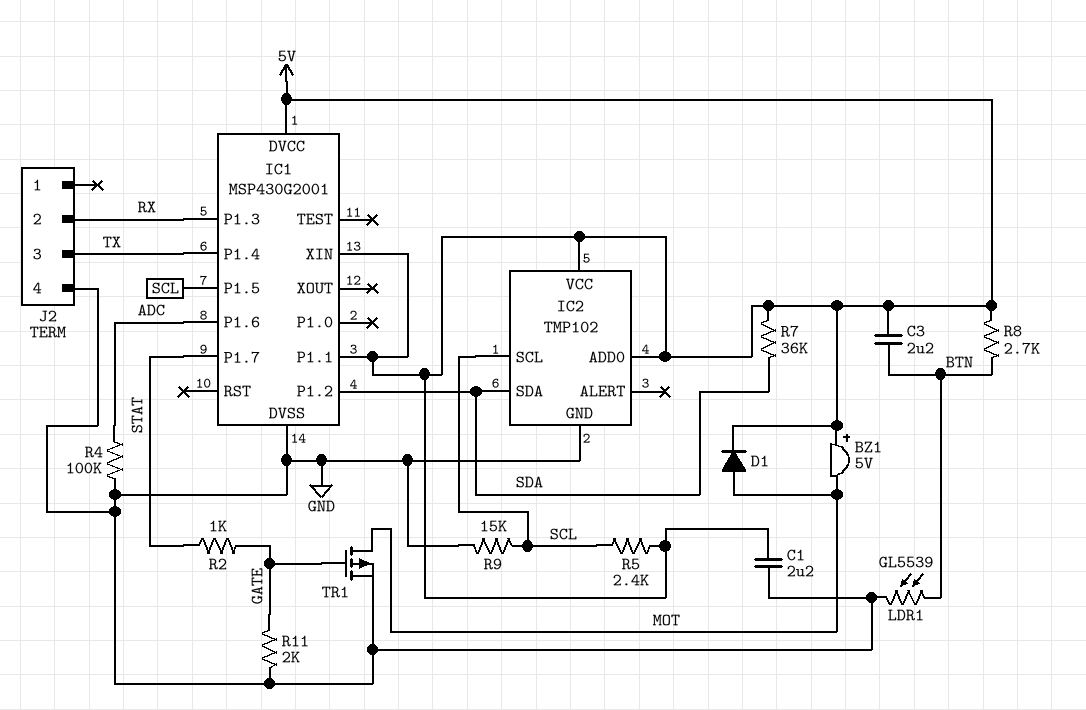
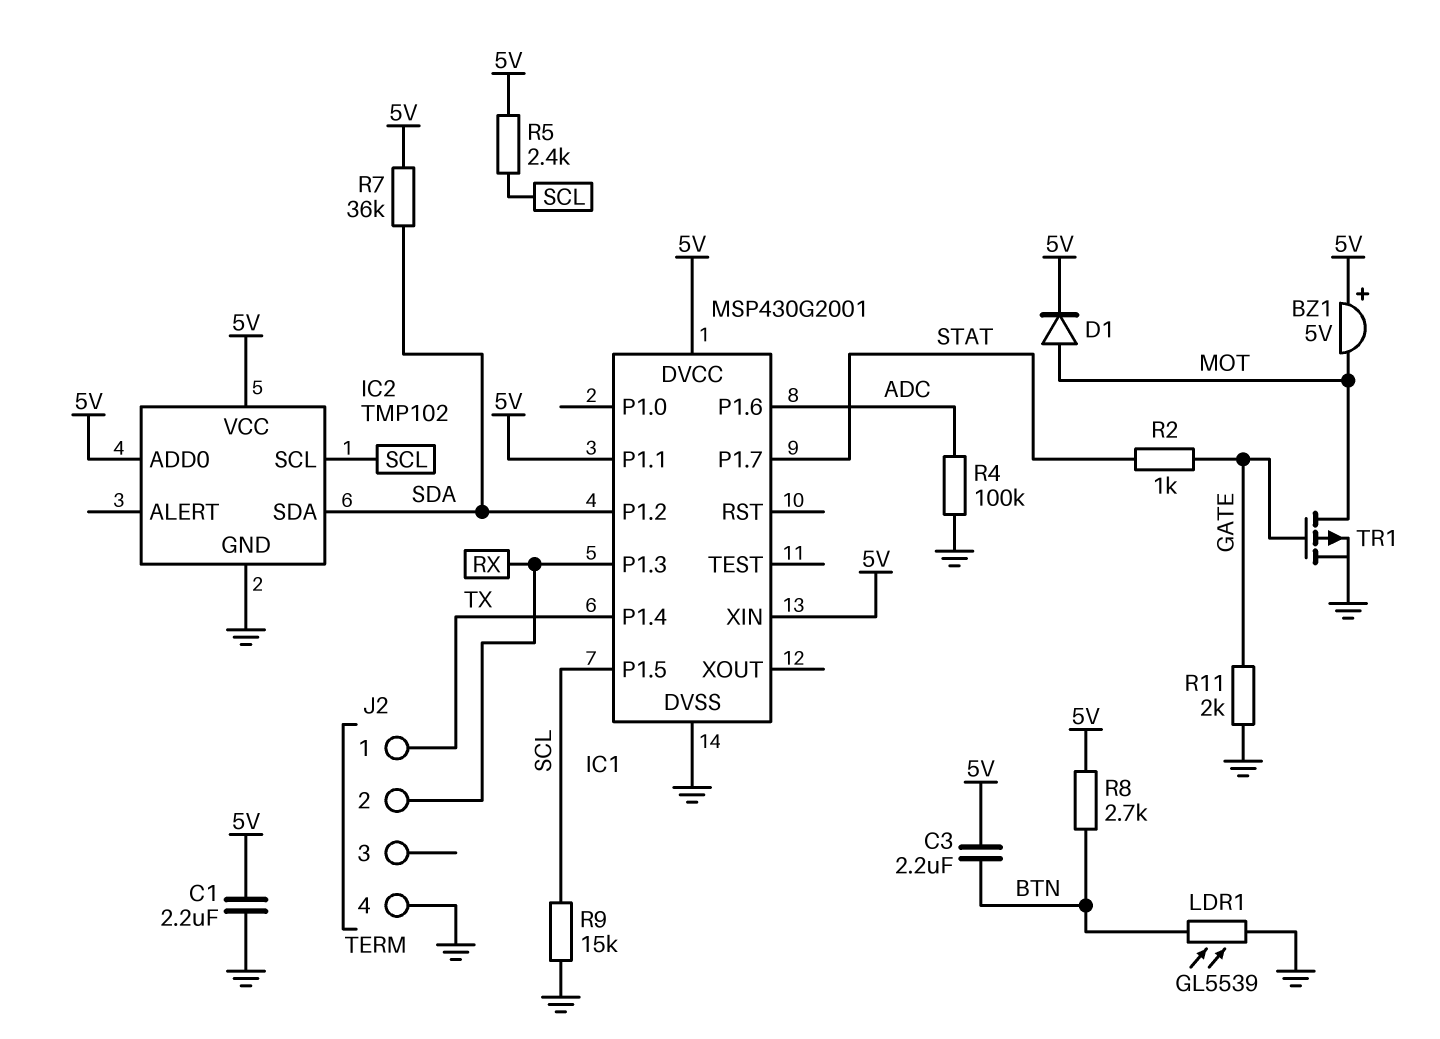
J2 pin 1: none -> TX
J2 pin 3: TX -> none

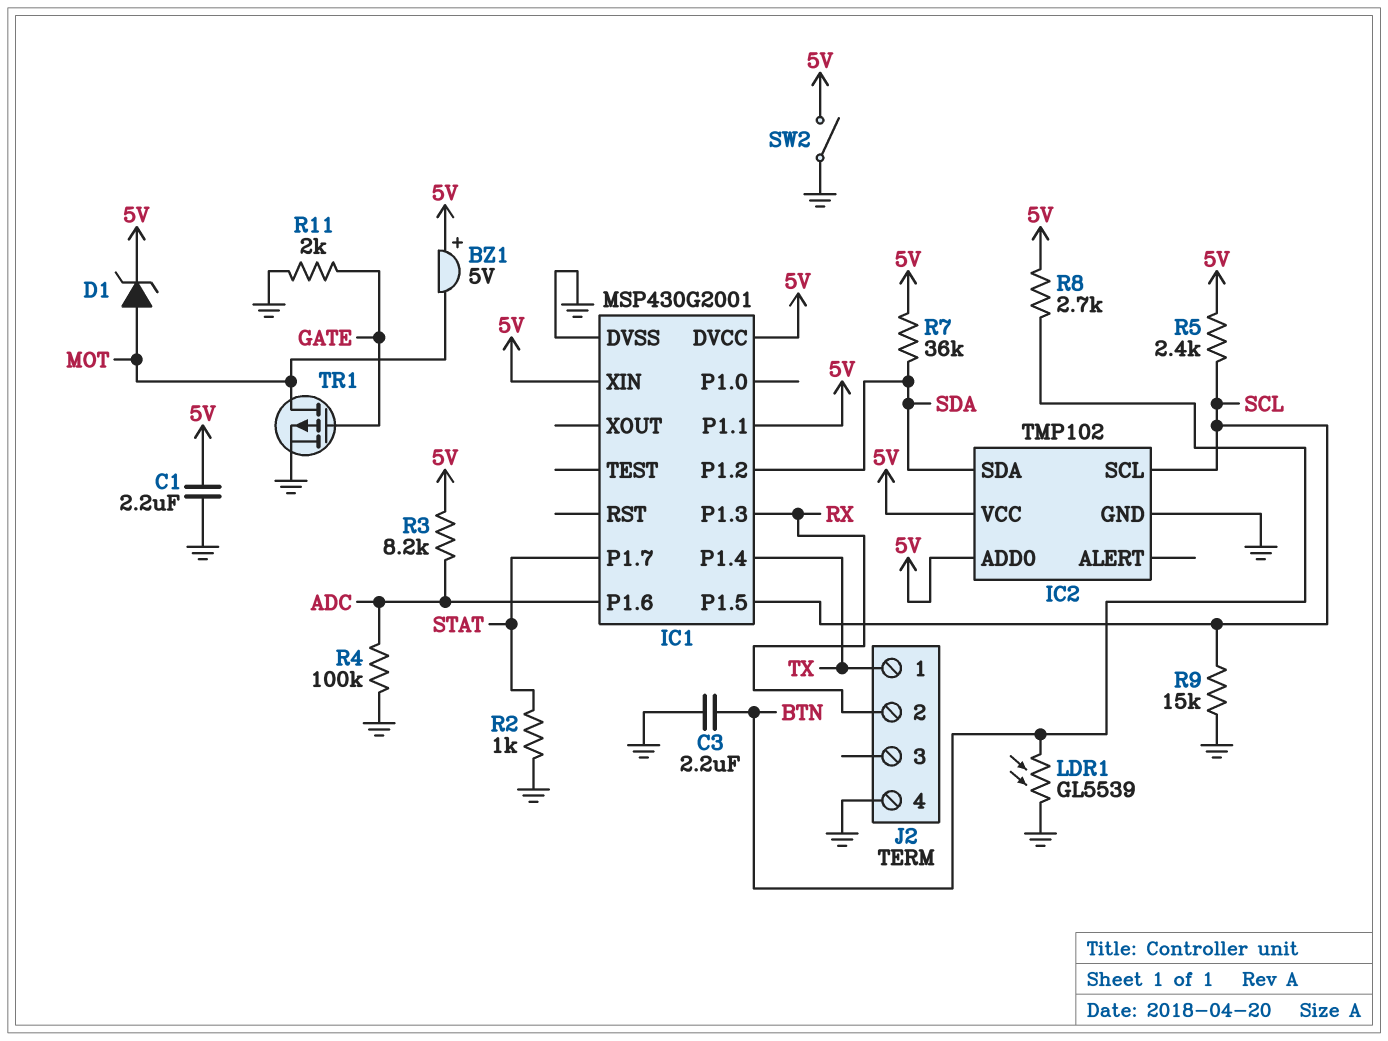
C3: 2.2uF (5V, BTN) -> 2.2uF (BTN, GND)
D1: diode (A MOT, K 5V) -> zener (A MOT, K 5V)
R2: 1k (GATE, STAT) -> 1k (GND, STAT)
R3: none -> 8.2k (5V, ADC)
SW2: none -> switch (5V, GND)

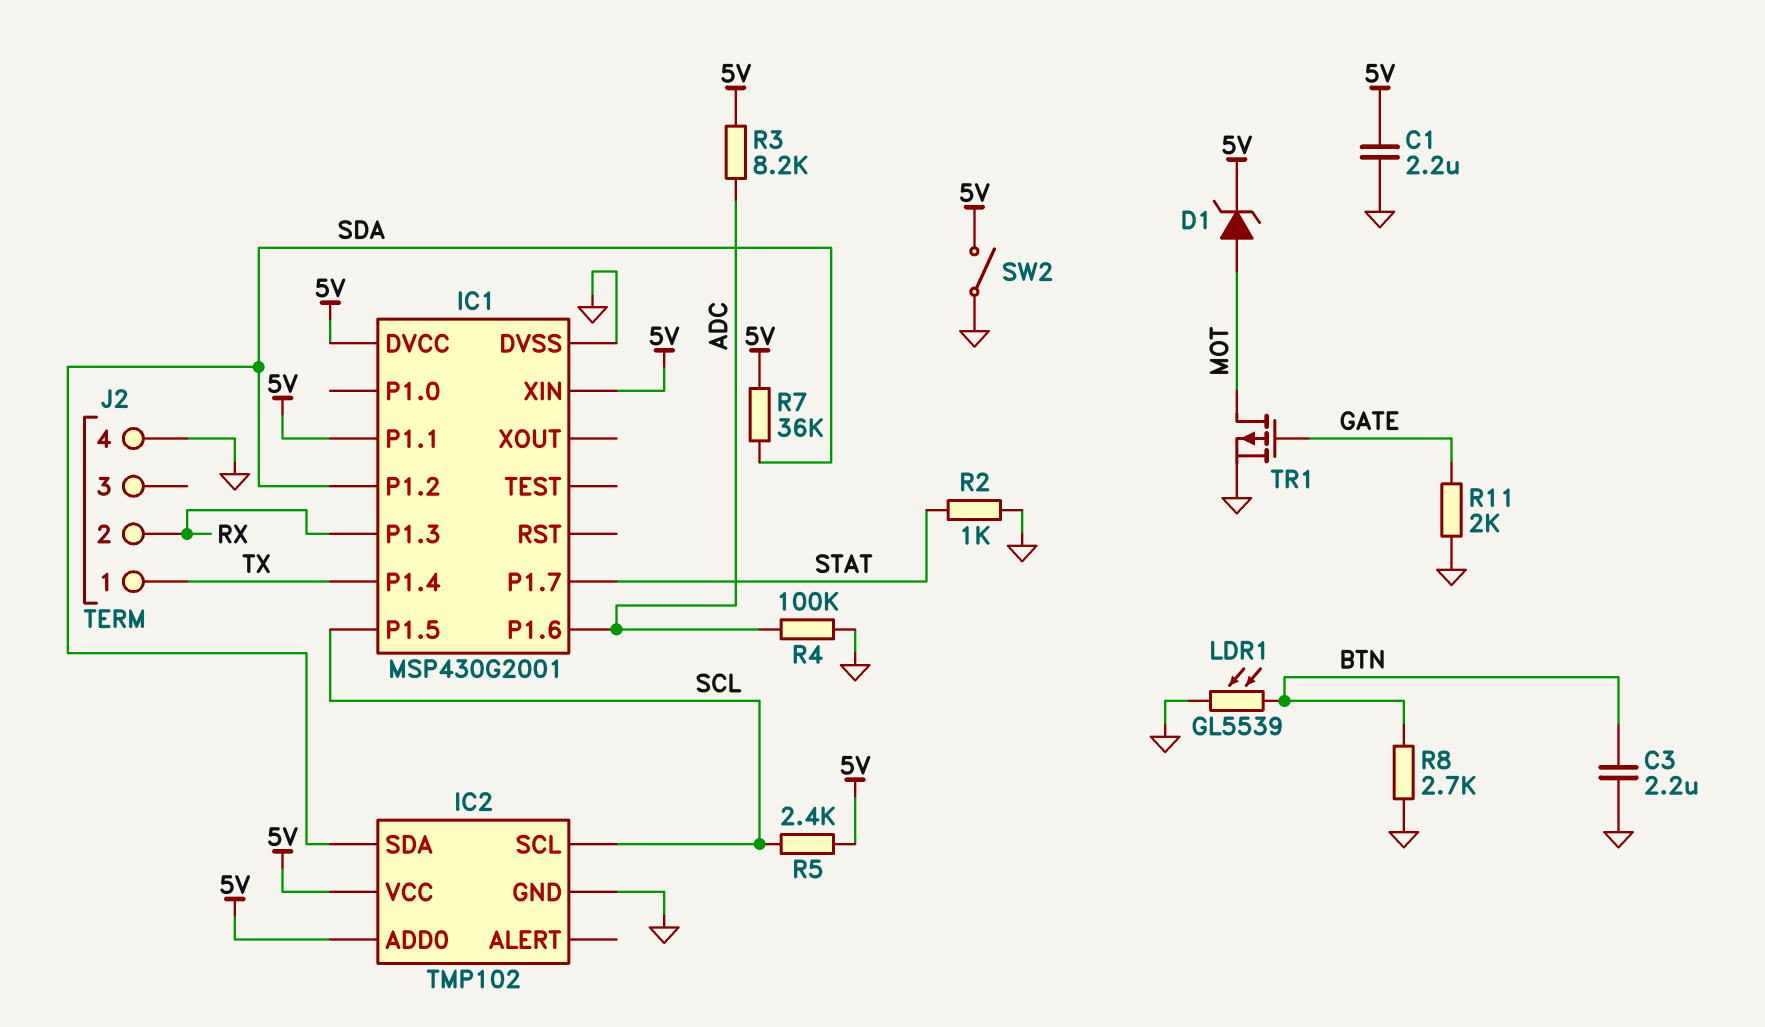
BZ1: buzzer 5V (plus 5V, minus MOT) -> none
R8: 2.7k (5V, BTN) -> 2.7k (BTN, GND)
R9: 15k (GND, SCL) -> none

